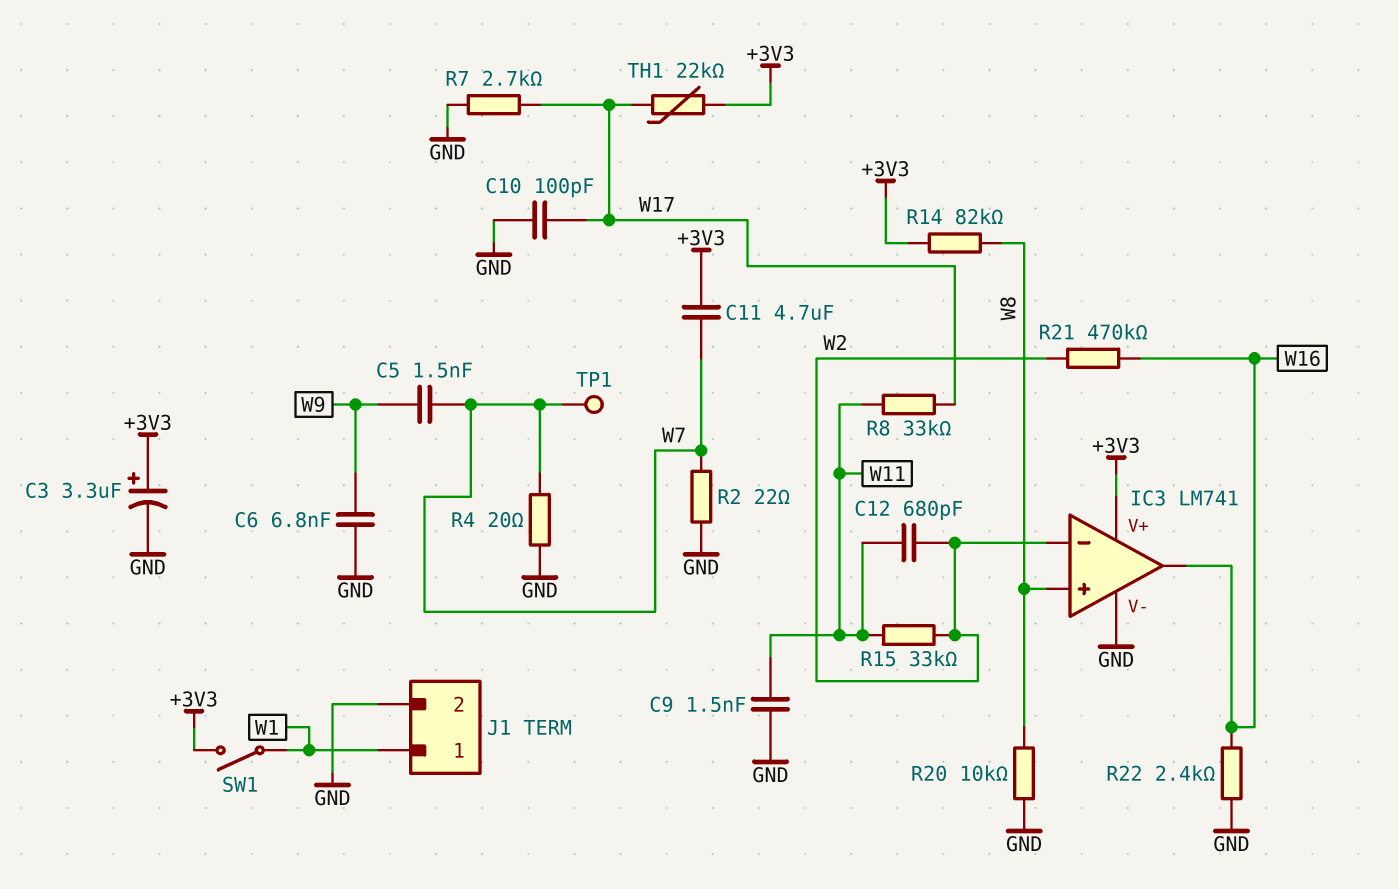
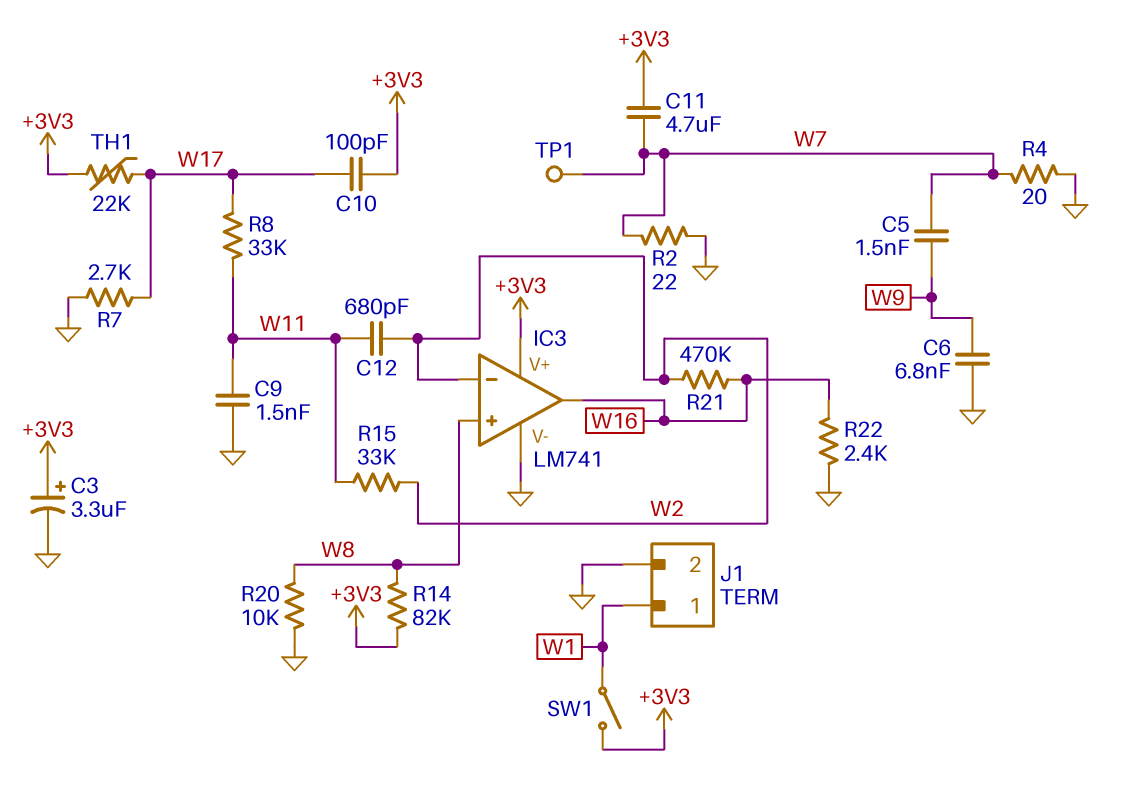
C10: 100pF (GND, W17) -> 100pF (+3V3, W17)

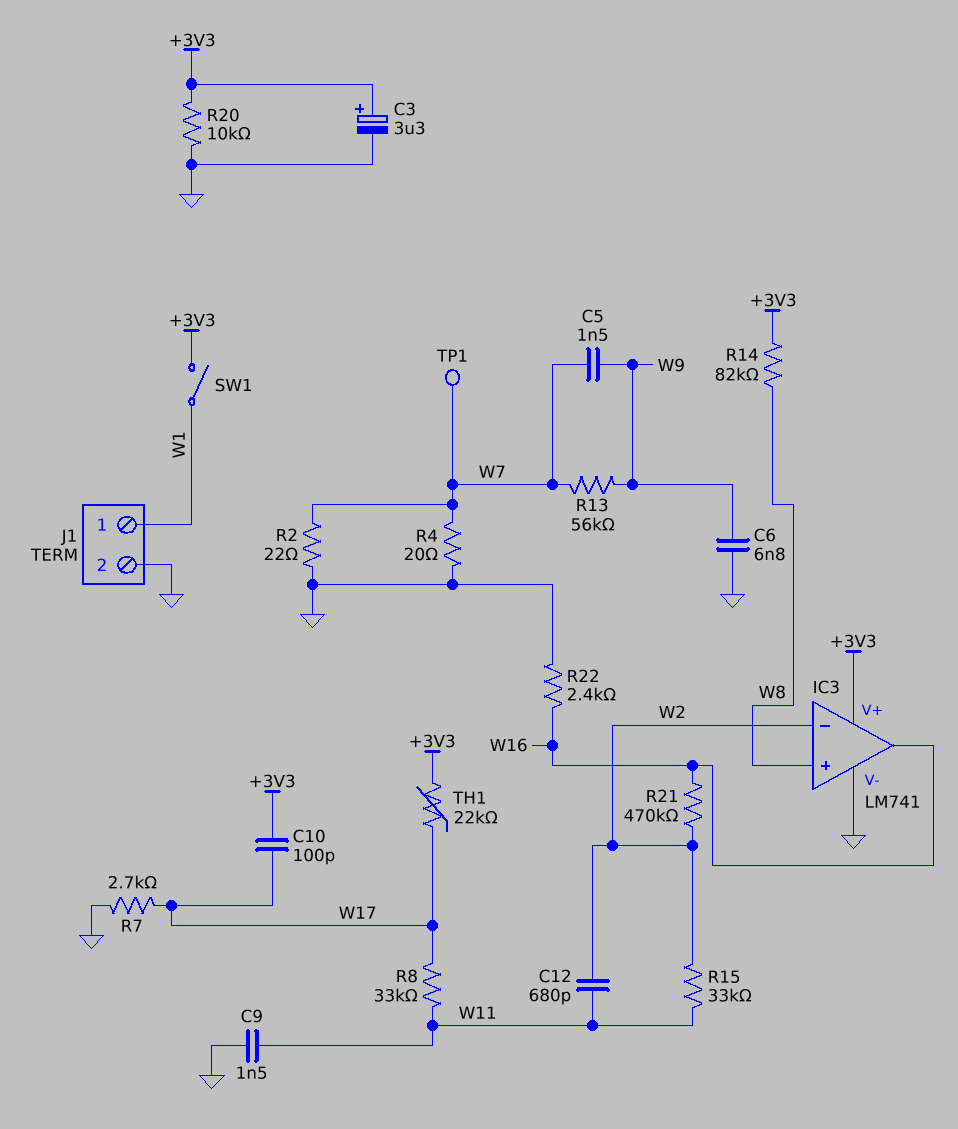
C11: 4.7uF (+3V3, W7) -> none
R13: none -> 56k (W7, W9)
R20: 10k (GND, W8) -> 10k (+3V3, GND)

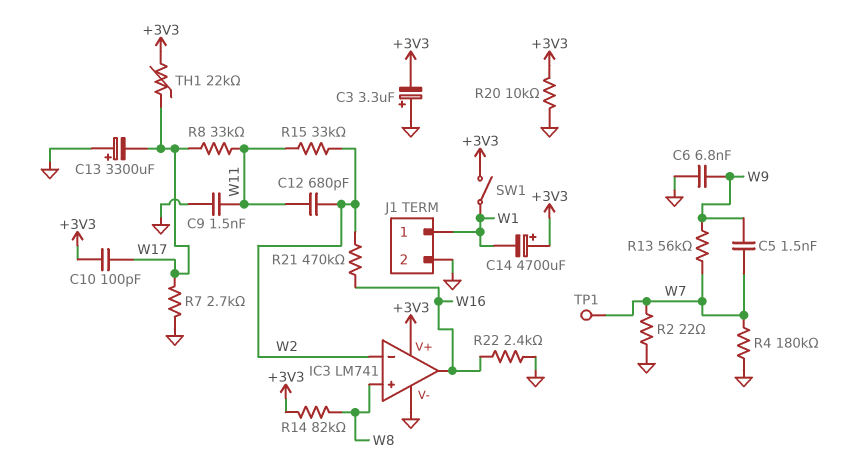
C3: 3.3uF (plus +3V3, minus GND) -> 3.3uF (plus GND, minus +3V3)
C13: none -> 3300uF (plus GND, minus W17)
C14: none -> 4700uF (plus +3V3, minus W1)
R4: 20 (GND, W7) -> 180k (GND, W7)

